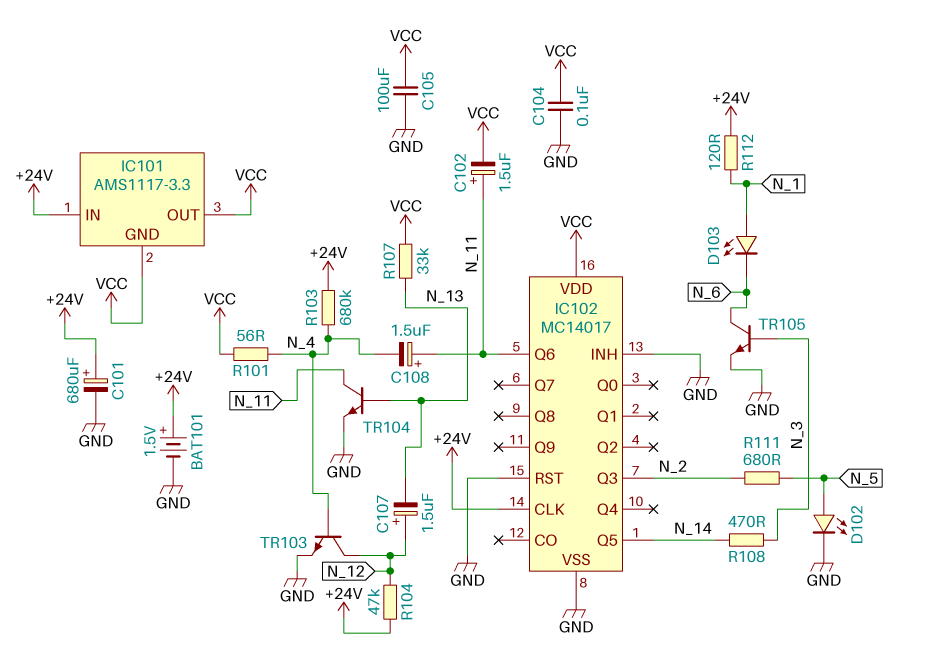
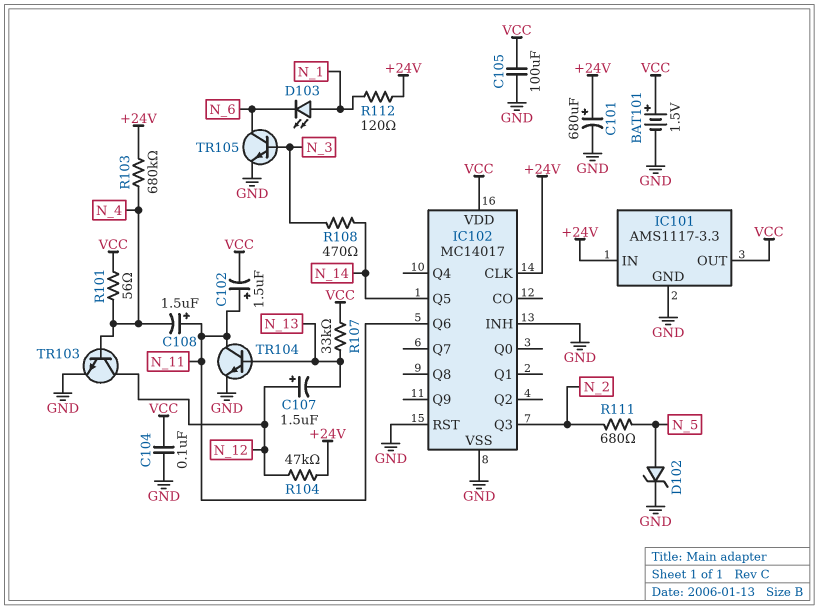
BAT101: 1.5V (plus +24V, minus GND) -> 1.5V (plus VCC, minus GND)
D102: LED (A N_5, K GND) -> zener (A N_5, K GND)
IC101 pin GND: VCC -> GND

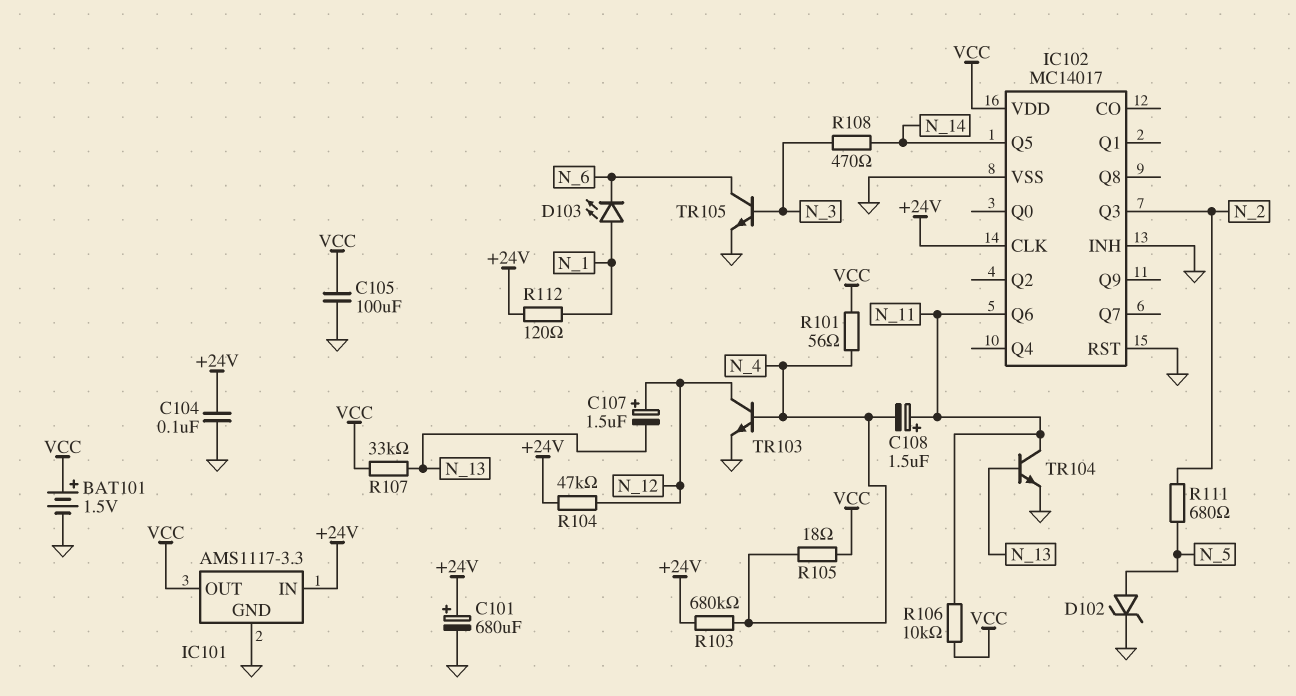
C102: 1.5uF (plus N_11, minus VCC) -> none
C104: 100nF (GND, VCC) -> 100nF (+24V, GND)
R105: none -> 18 (N_4, VCC)
R106: none -> 10k (N_11, VCC)

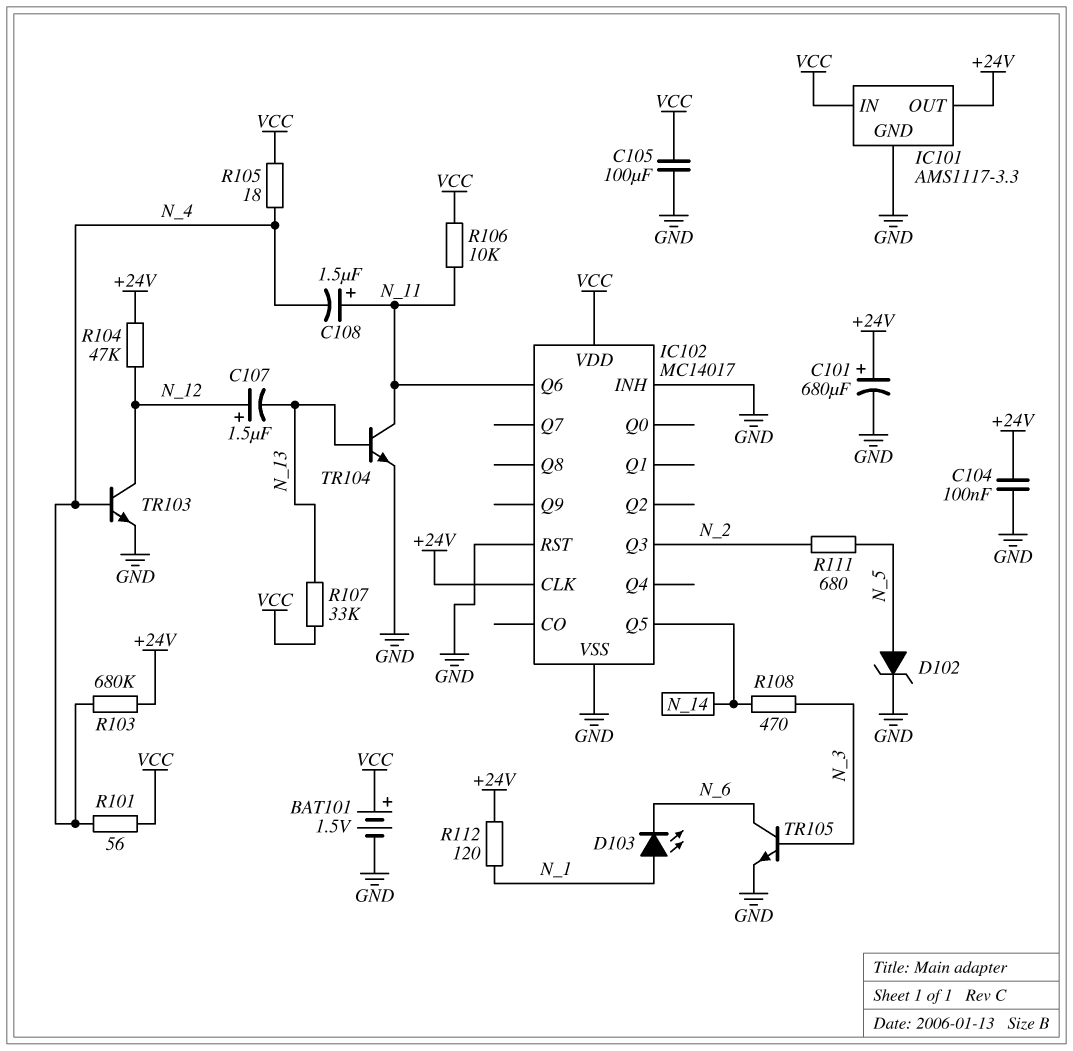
IC101 pin IN: +24V -> VCC
IC101 pin OUT: VCC -> +24V

